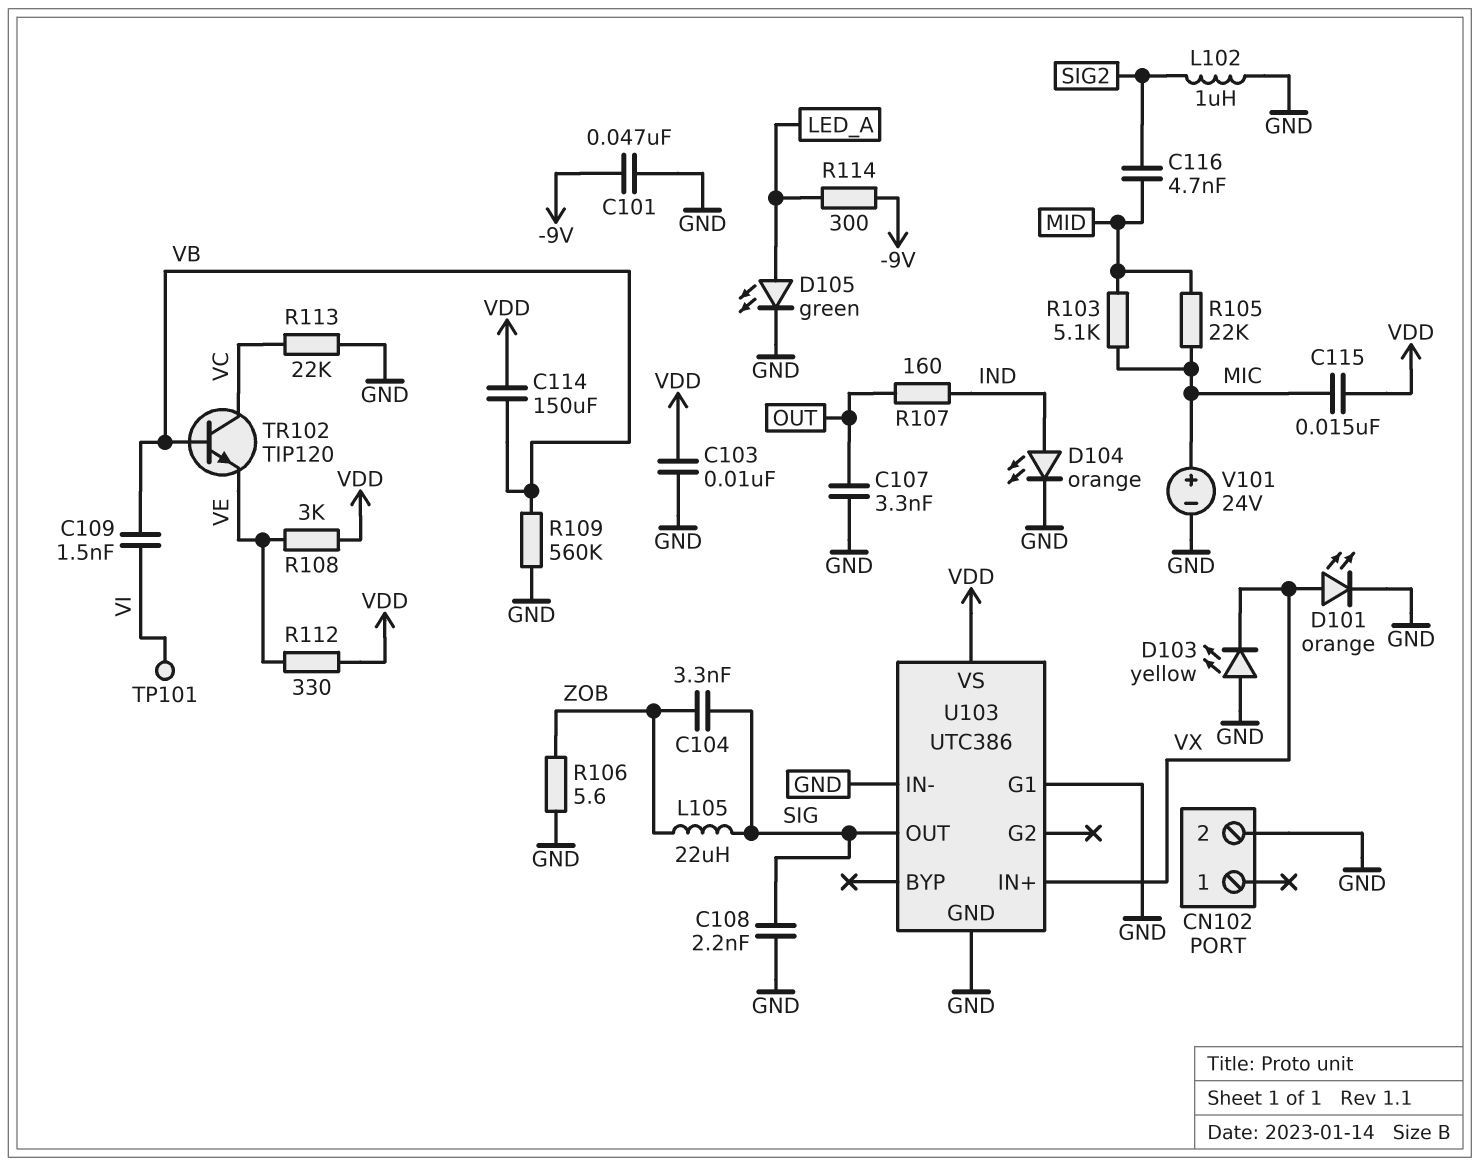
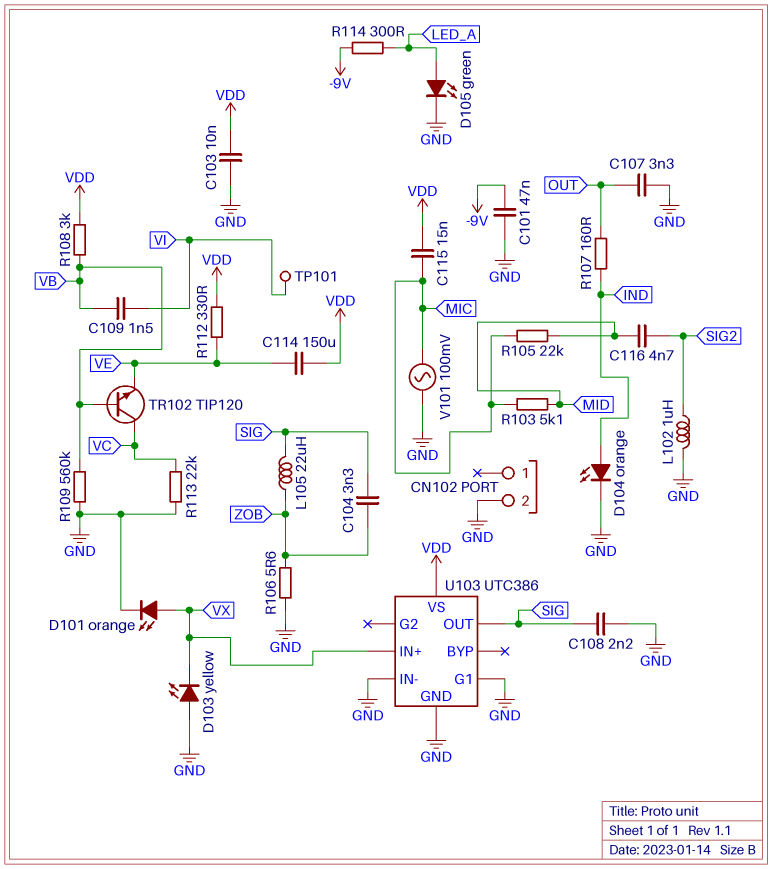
C114: 150uF (VB, VDD) -> 150uF (VDD, VE)
R108: 3k (VDD, VE) -> 3k (VB, VDD)
V101: 24V (plus MIC, minus GND) -> AC 100mV (GND, MIC)

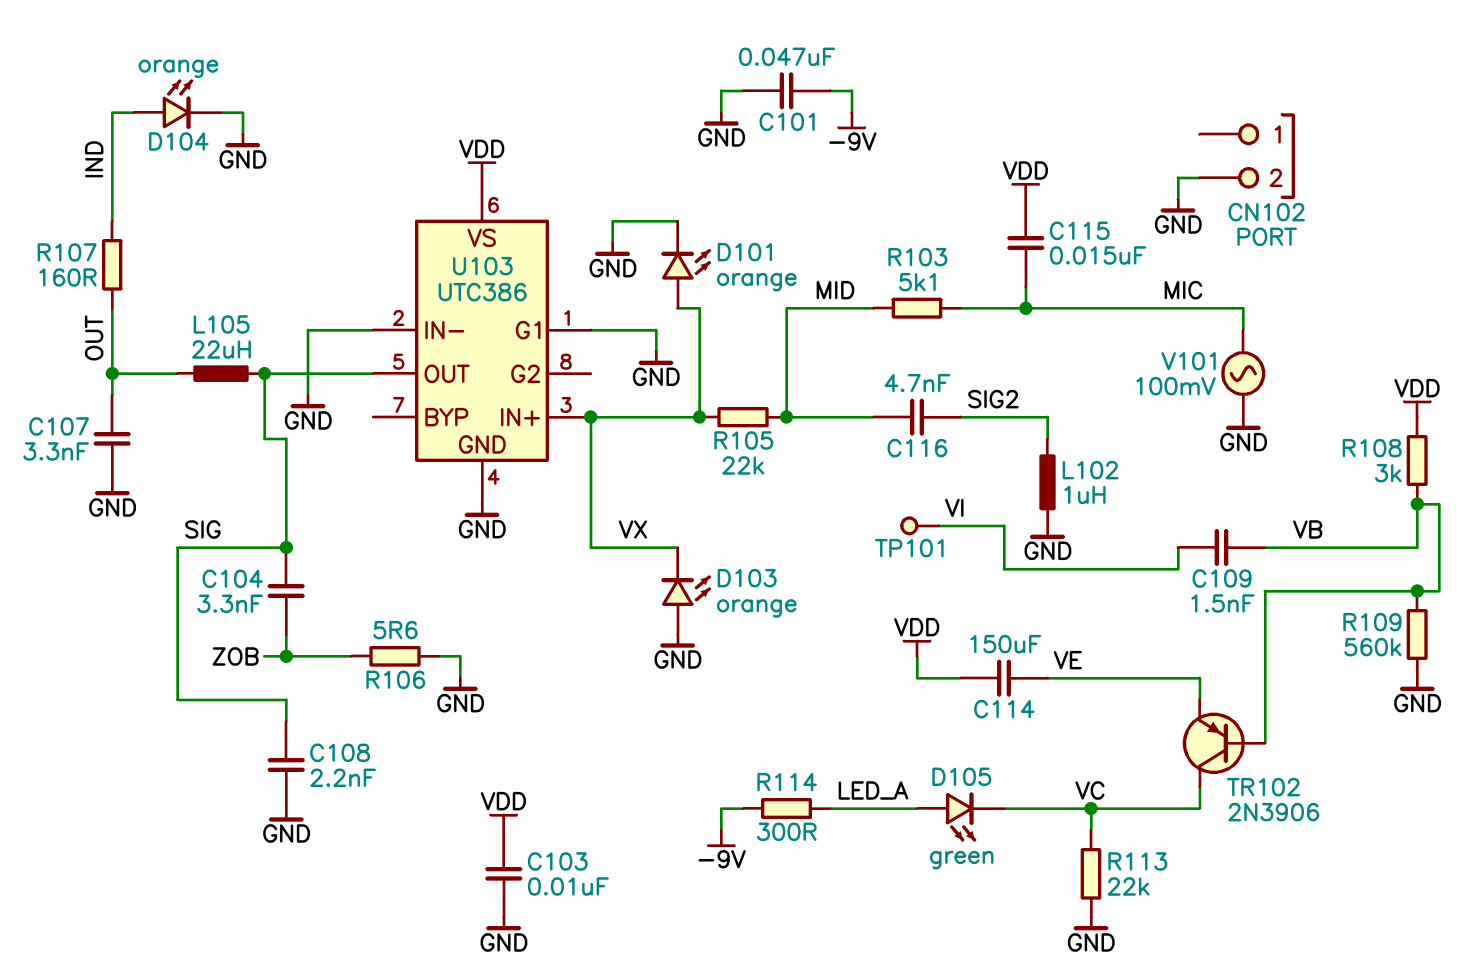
D103: LED yellow (A GND, K VX) -> LED orange (A GND, K VX)
D105: LED green (A LED_A, K GND) -> LED green (A LED_A, K VC)
L105: 22uH (SIG, ZOB) -> 22uH (OUT, SIG)
R105: 22k (MIC, MID) -> 22k (MID, VX)
R112: 330 (VDD, VE) -> none
TR102: NPN TIP120 (B VB, C VC, E VE) -> PNP 2N3906 (B VB, C VC, E VE)

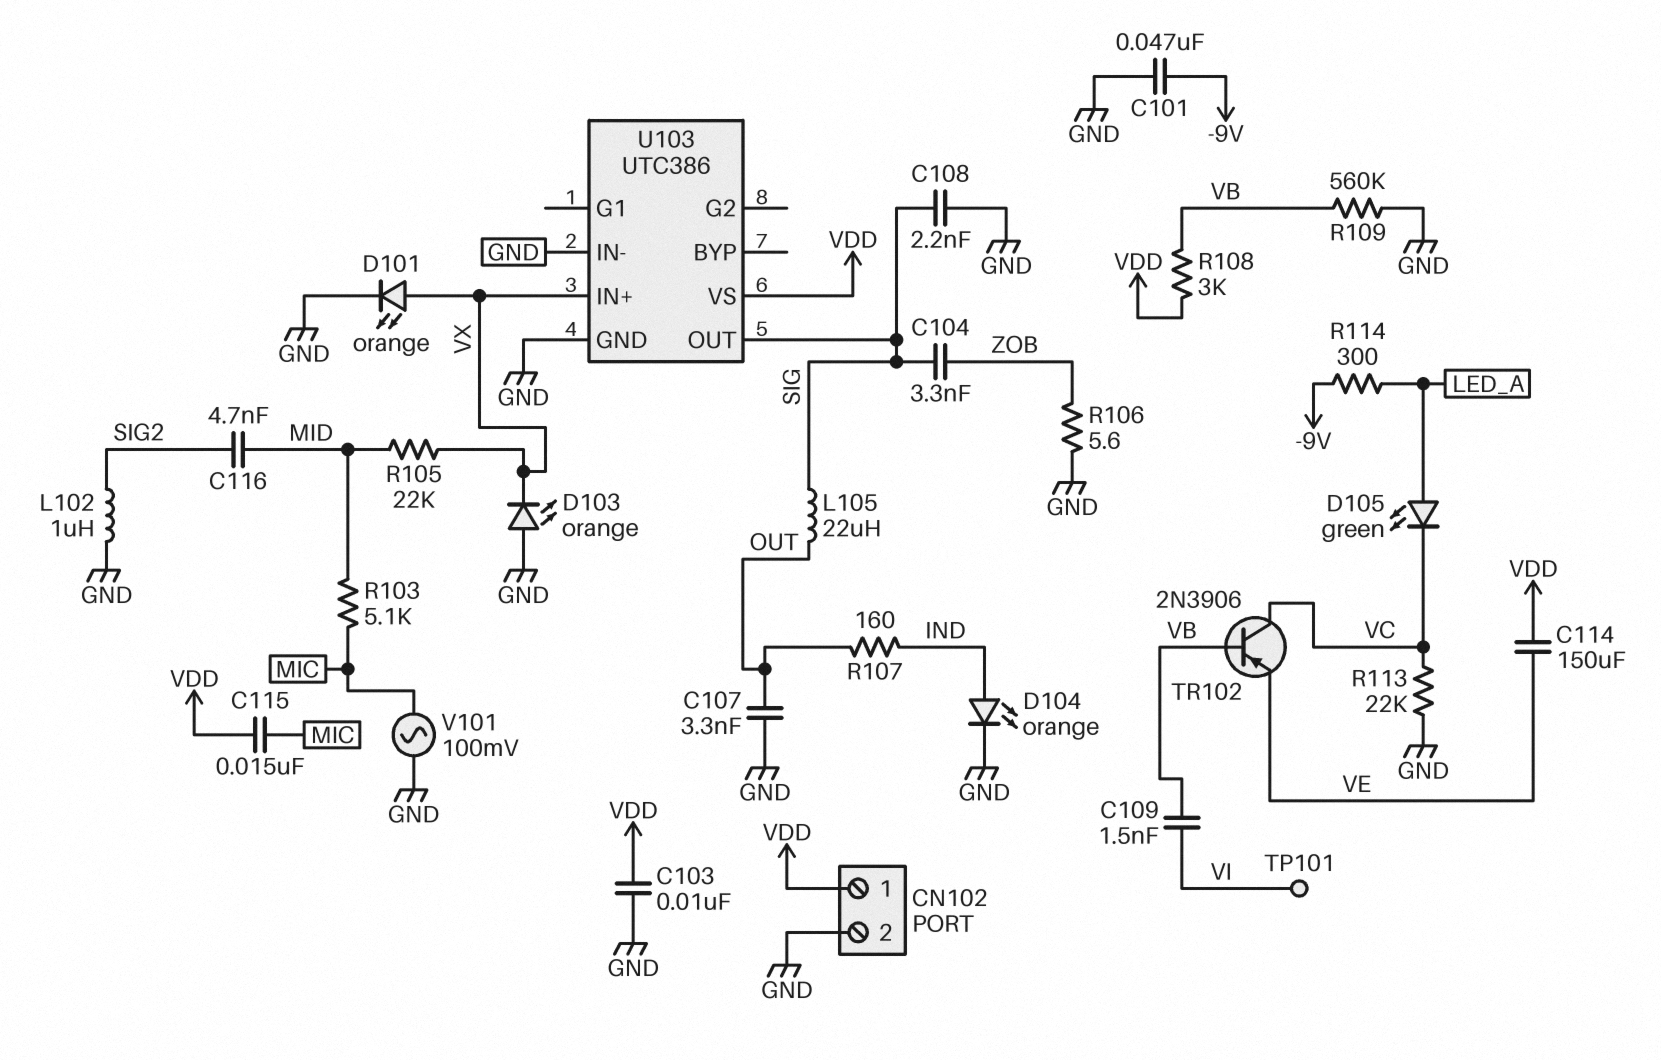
CN102 pin 1: none -> VDD
U103 pin G1: GND -> none

